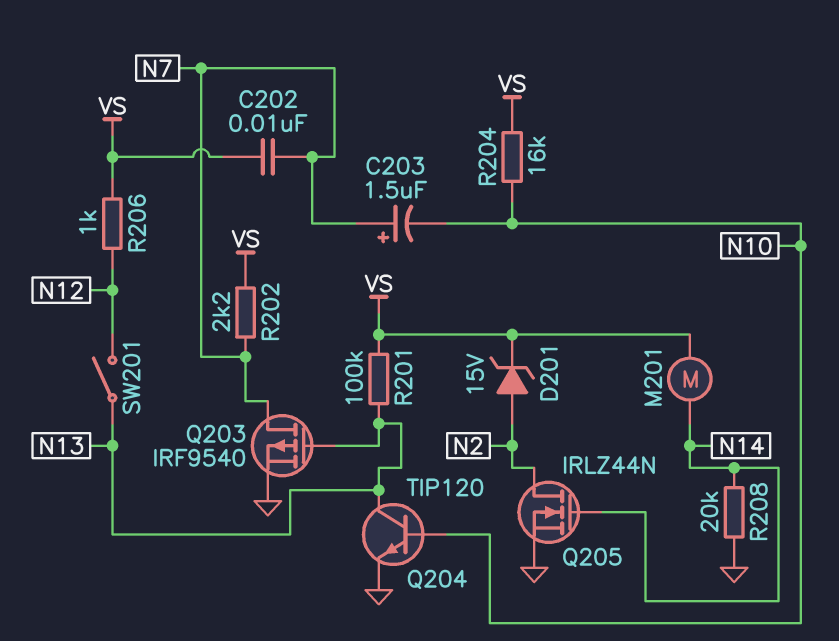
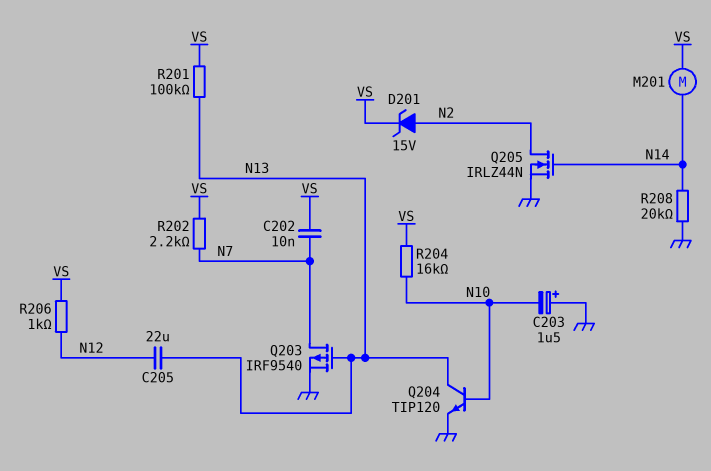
C203: 1.5uF (plus N7, minus N10) -> 1.5uF (plus GND, minus N10)
C205: none -> 22uF (N12, N13)
SW201: switch (N12, N13) -> none

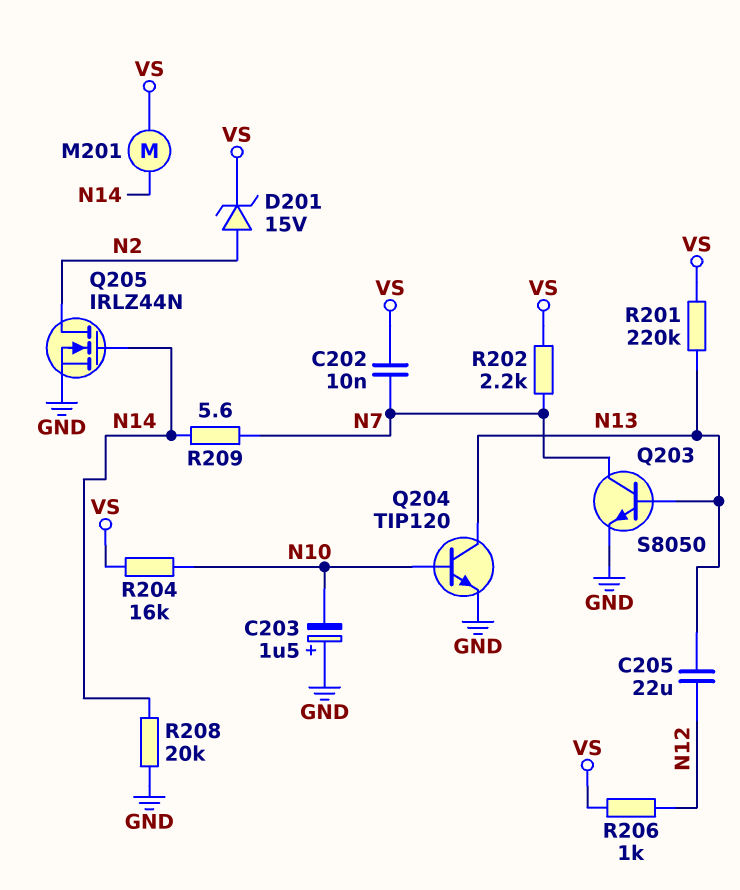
Q203: PMOS IRF9540 (G N13, D N7, S GND) -> NPN S8050 (B N13, C N7, E GND)
R201: 100k (N13, VS) -> 220k (N13, VS)
R209: none -> 5.6 (N7, N14)

